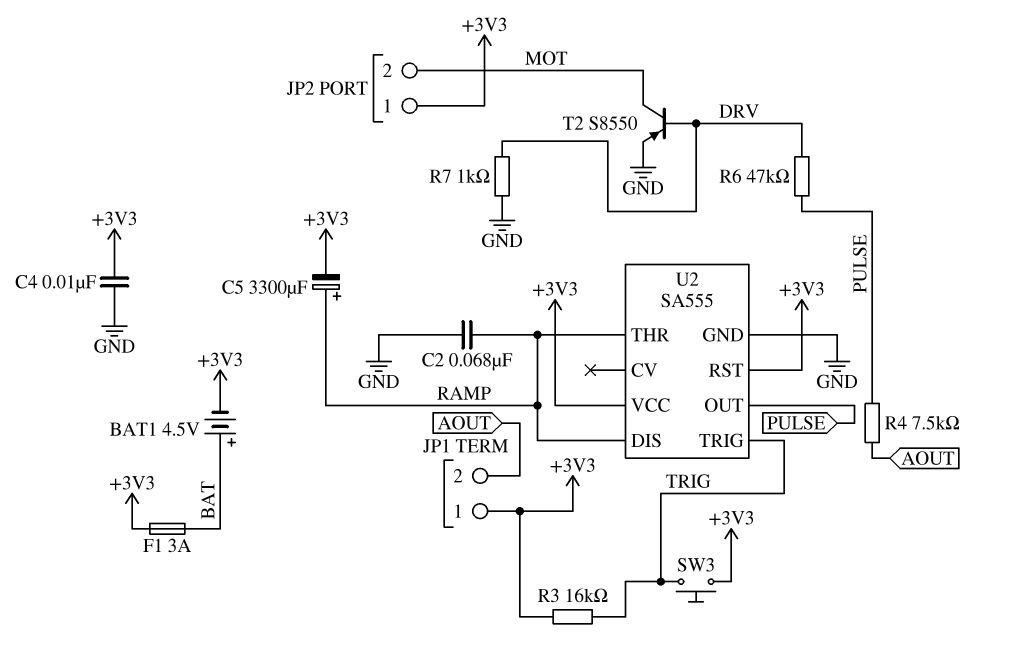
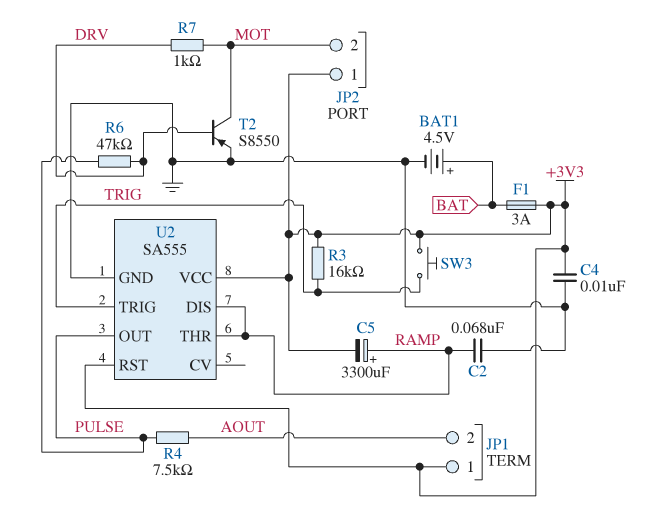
BAT1: 4.5V (plus BAT, minus +3V3) -> 4.5V (plus BAT, minus GND)
R7: 1k (DRV, GND) -> 1k (DRV, MOT)

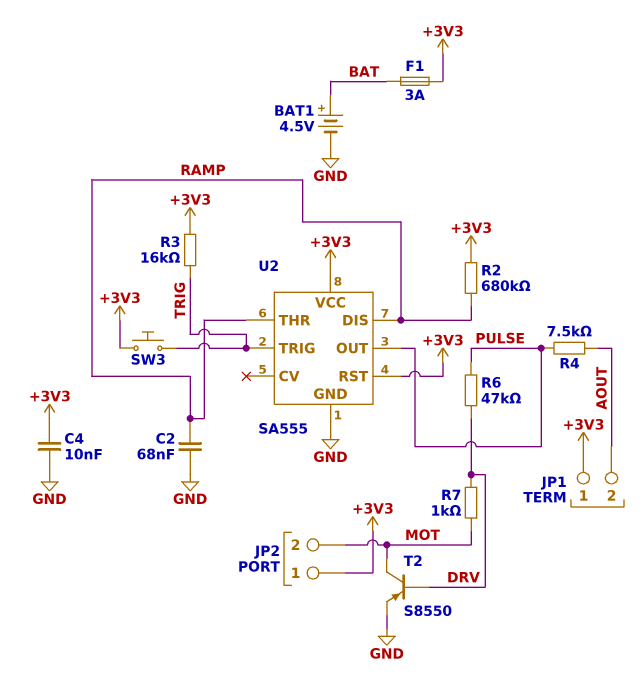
C5: 3300uF (plus RAMP, minus +3V3) -> none
R2: none -> 680k (+3V3, RAMP)

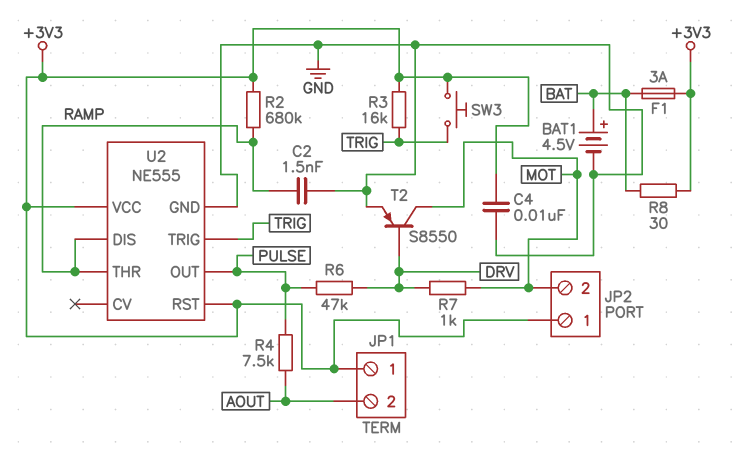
C2: 68nF (GND, RAMP) -> 1.5nF (GND, RAMP)
R8: none -> 30 (+3V3, BAT)
U2: SA555 -> NE555

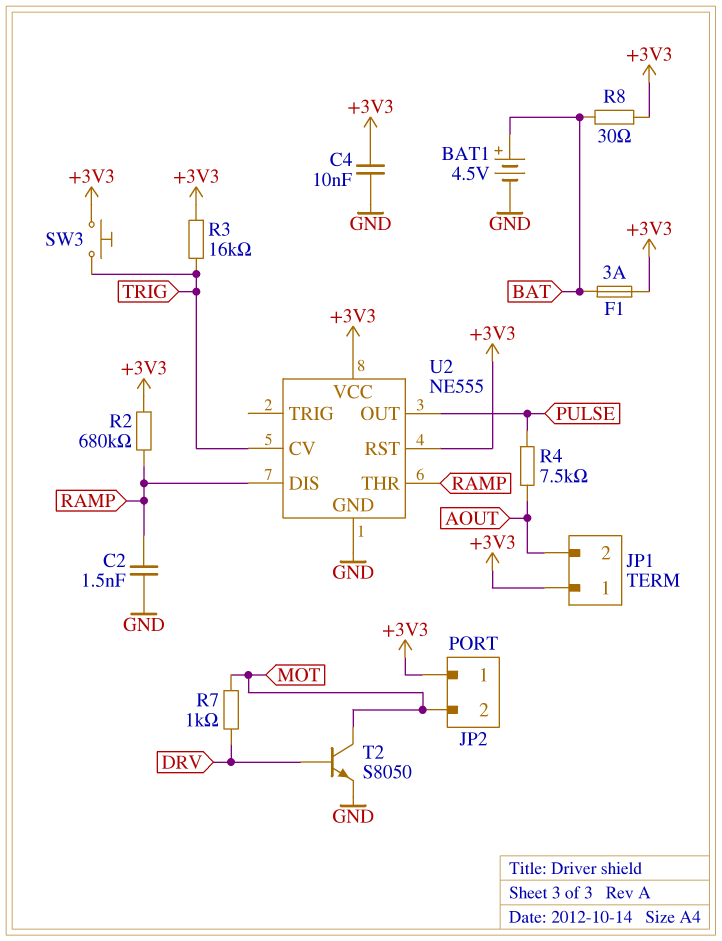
R6: 47k (DRV, PULSE) -> none
T2: PNP S8550 (B DRV, C MOT, E GND) -> NPN S8050 (B DRV, C MOT, E GND)
U2 pin CV: none -> TRIG
U2 pin TRIG: TRIG -> none

